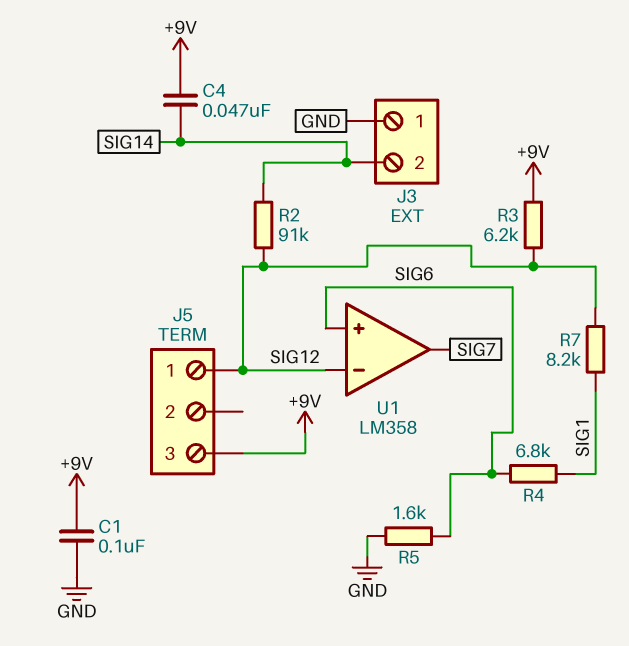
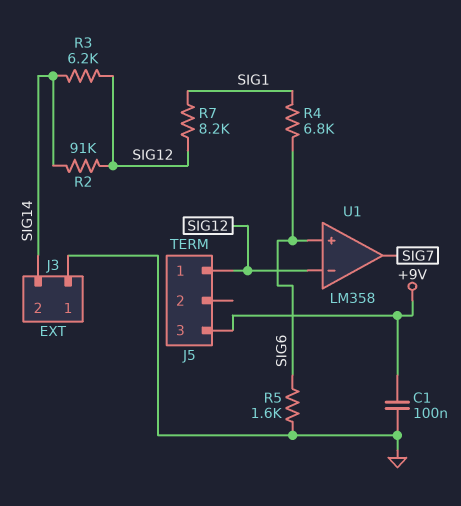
C4: 47nF (+9V, SIG14) -> none
R3: 6.2k (+9V, SIG12) -> 6.2k (SIG12, SIG14)

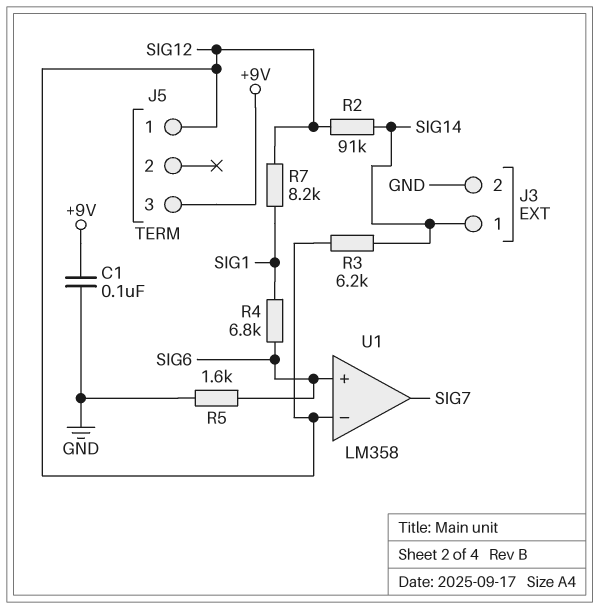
J3 pin 1: GND -> SIG14
J3 pin 2: SIG14 -> GND

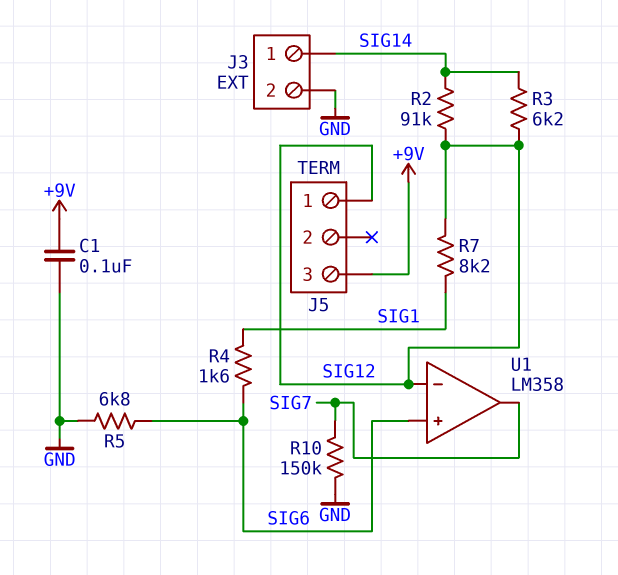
R4: 6.8k (SIG1, SIG6) -> 1.6k (SIG1, SIG6)
R5: 1.6k (GND, SIG6) -> 6.8k (GND, SIG6)
R10: none -> 150k (GND, SIG7)

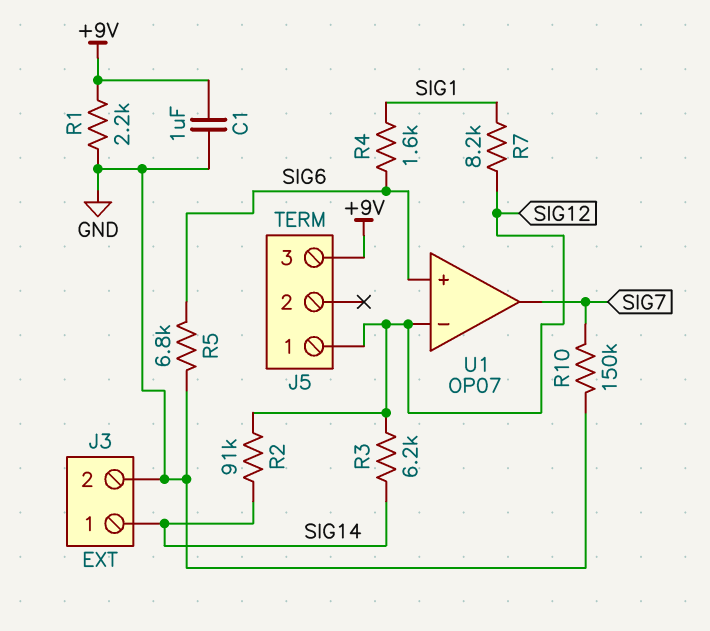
C1: 100nF (+9V, GND) -> 1uF (+9V, GND)
R1: none -> 2.2k (+9V, GND)
U1: LM358 -> OP07

